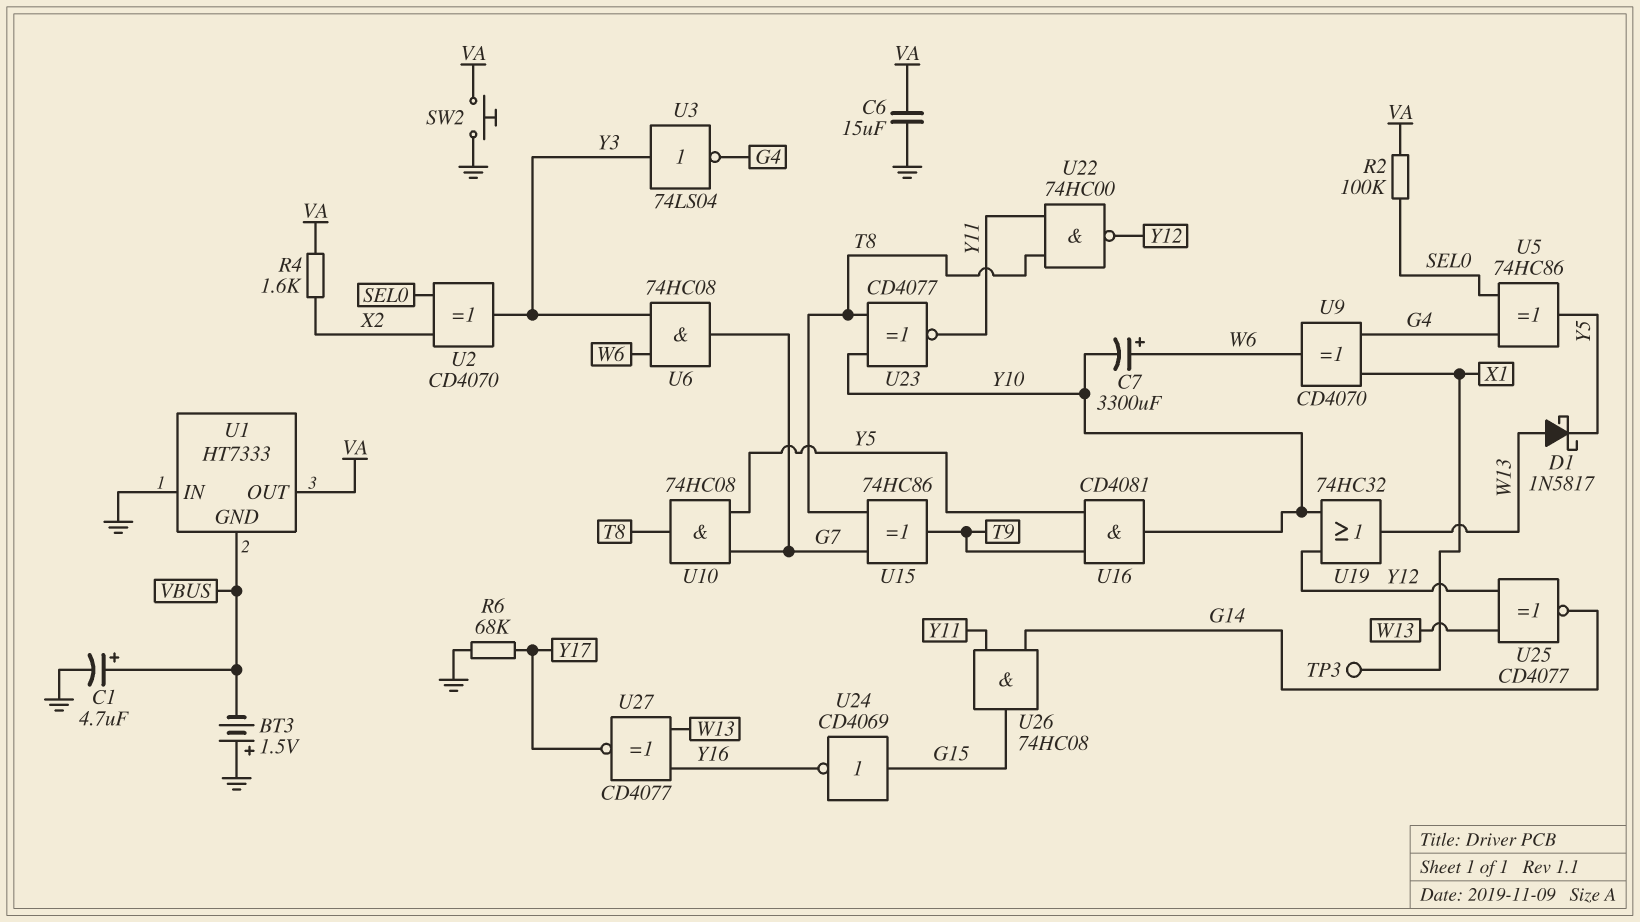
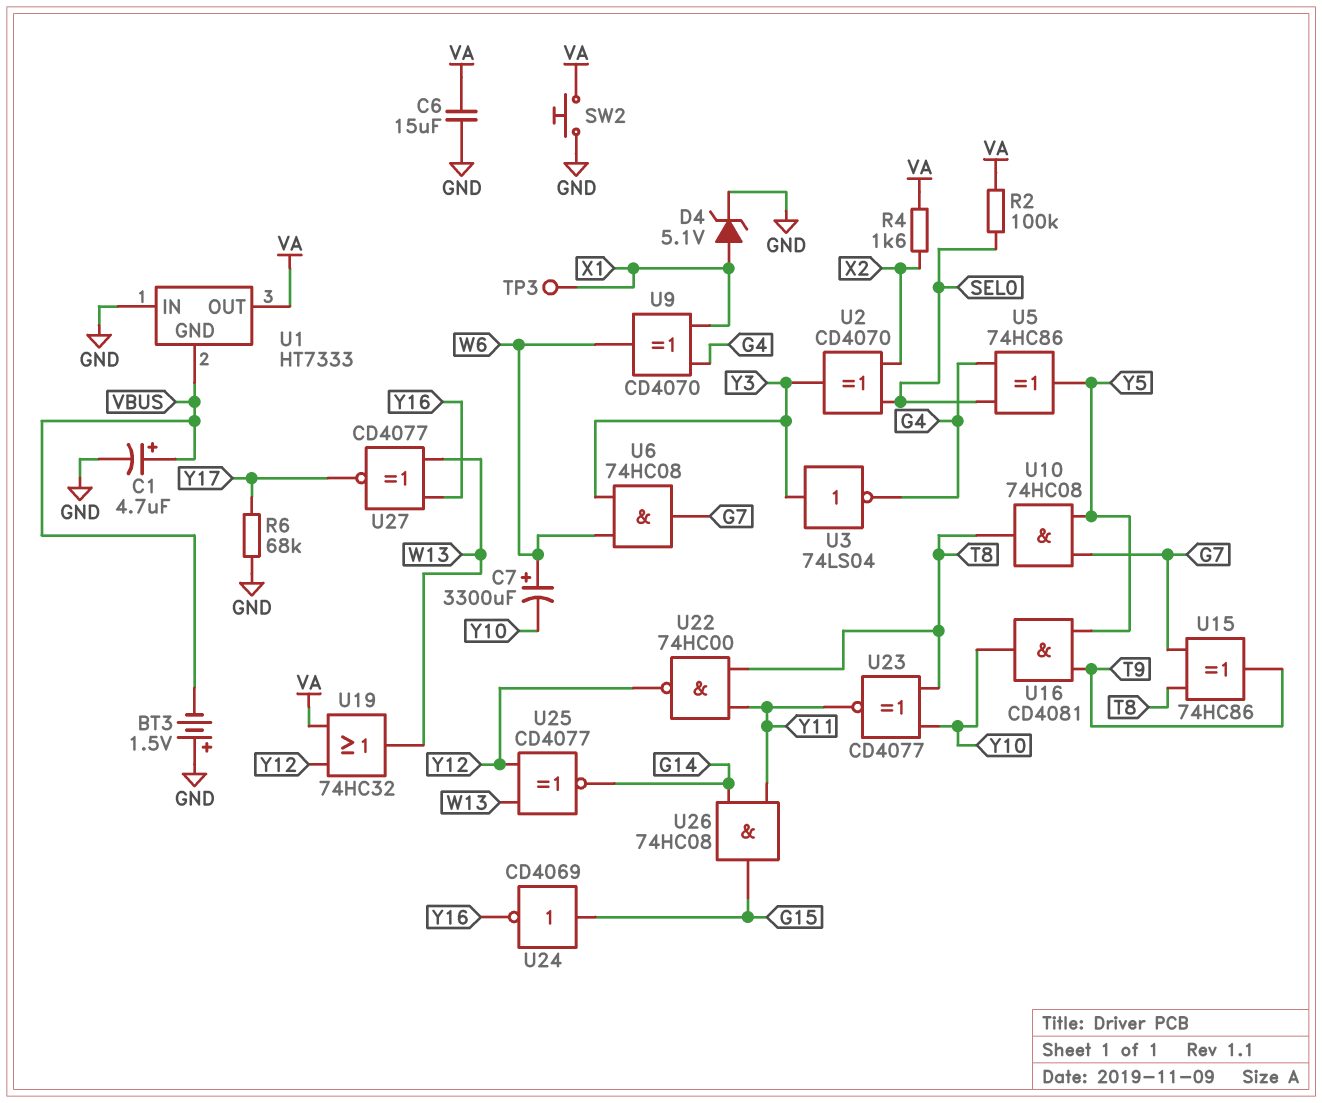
D1: schottky 1N5817 (A W13, K Y5) -> none
D4: none -> zener 5.1V (A X1, K GND)
U19: OR 74HC32 (in Y10, in Y12, out W13) -> OR 74HC32 (in VA, in Y12, out W13)

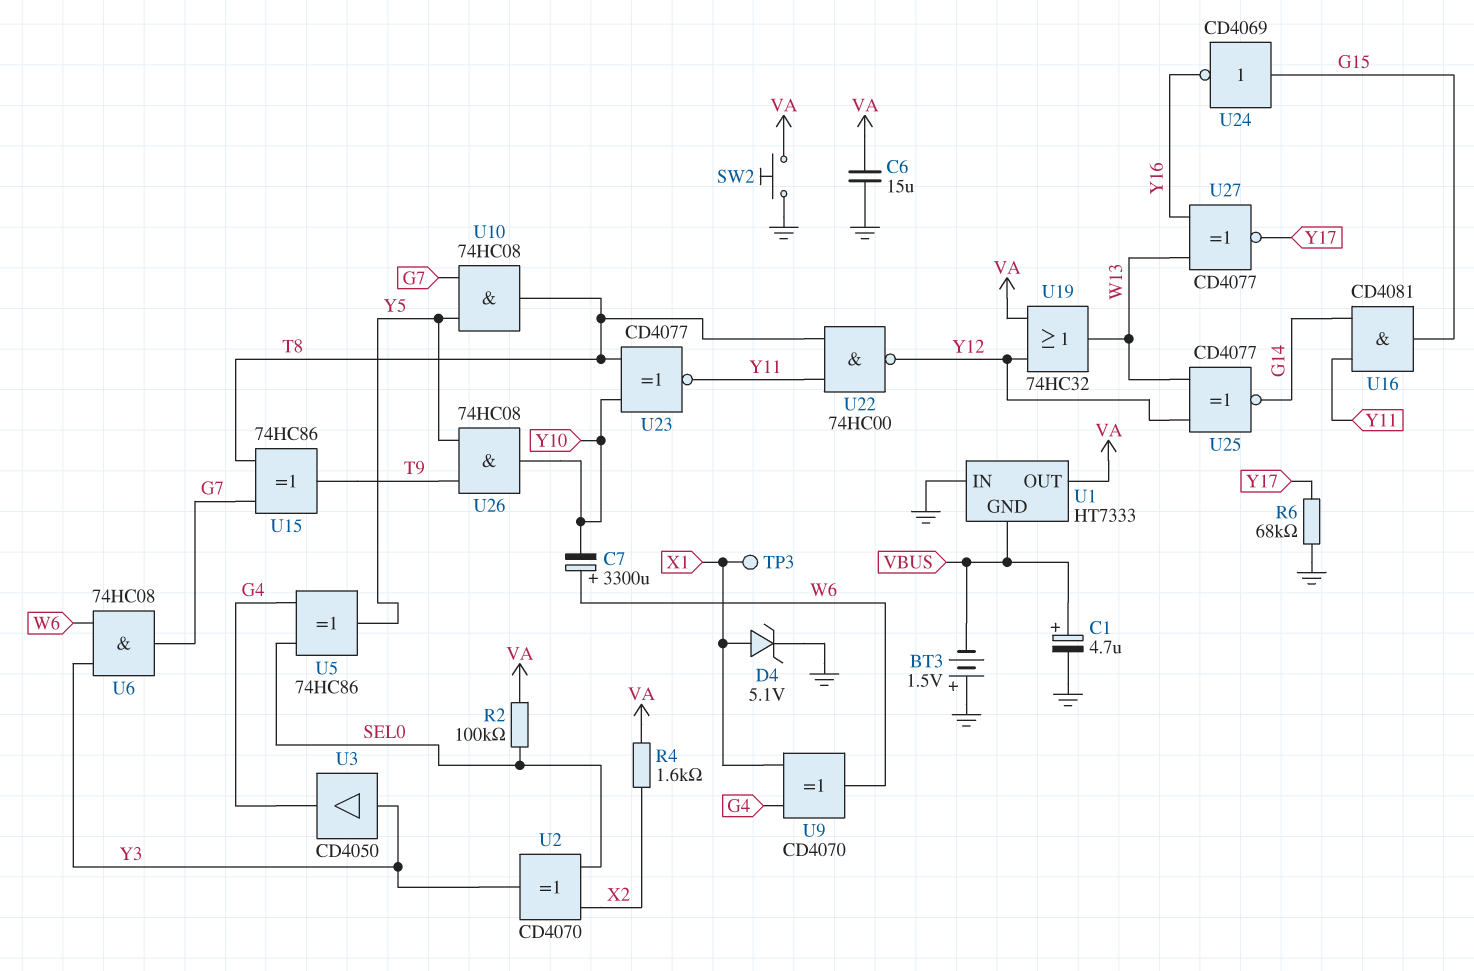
U3: NOT 74LS04 (in Y3, out G4) -> buffer CD4050 (in Y3, out G4)
U16: AND CD4081 (in T9, in Y5, out Y10) -> AND CD4081 (in G14, in Y11, out G15)
U26: AND 74HC08 (in G14, in Y11, out G15) -> AND 74HC08 (in T9, in Y5, out Y10)

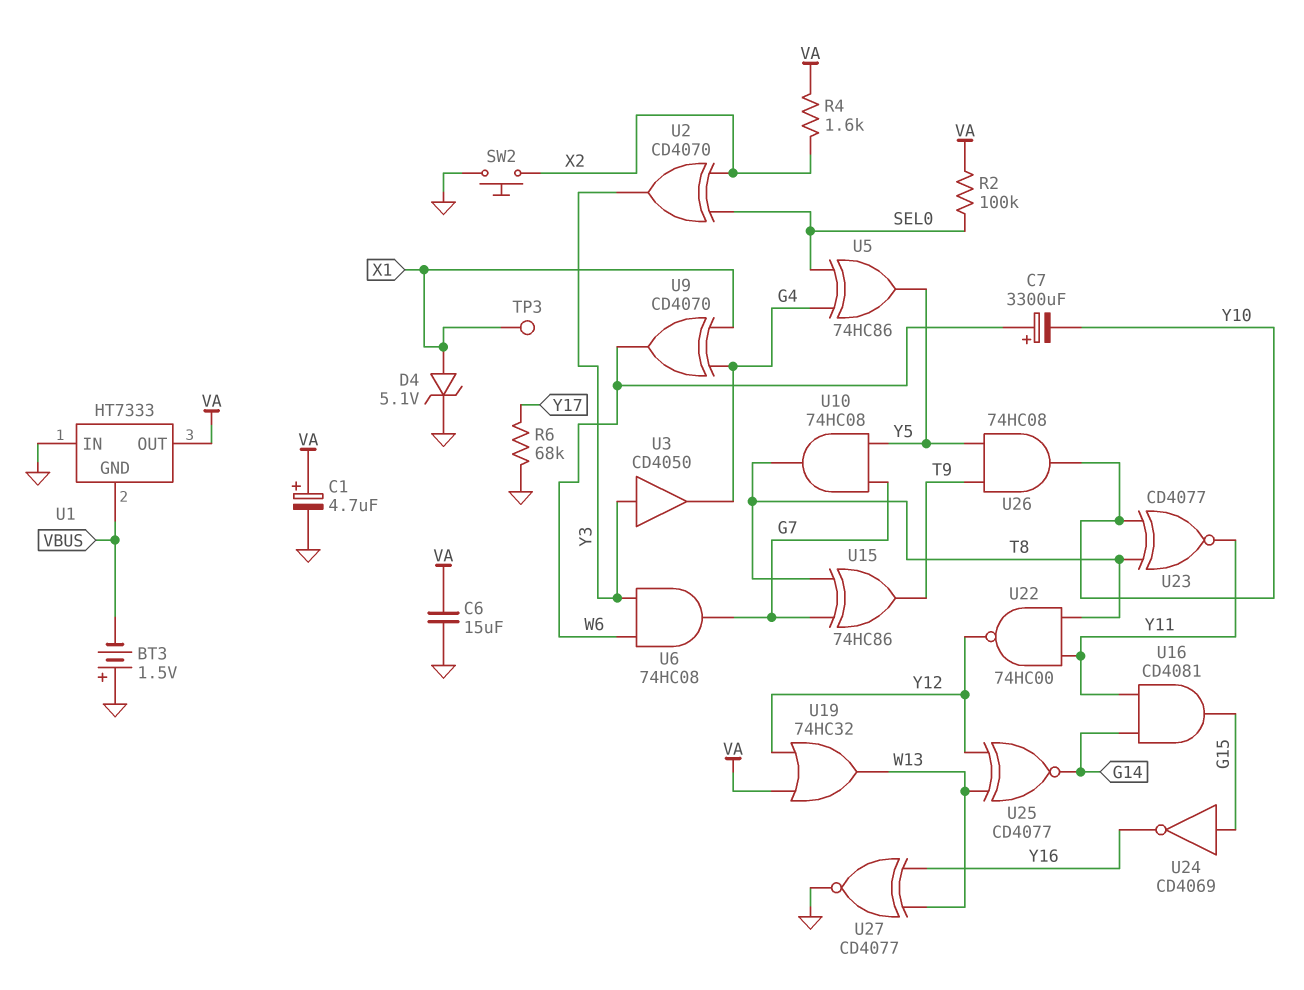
C1: 4.7uF (plus VBUS, minus GND) -> 4.7uF (plus VA, minus GND)
SW2: button (GND, VA) -> button (GND, X2)
U27: XNOR CD4077 (in W13, in Y16, out Y17) -> XNOR CD4077 (in W13, in Y16, out GND)

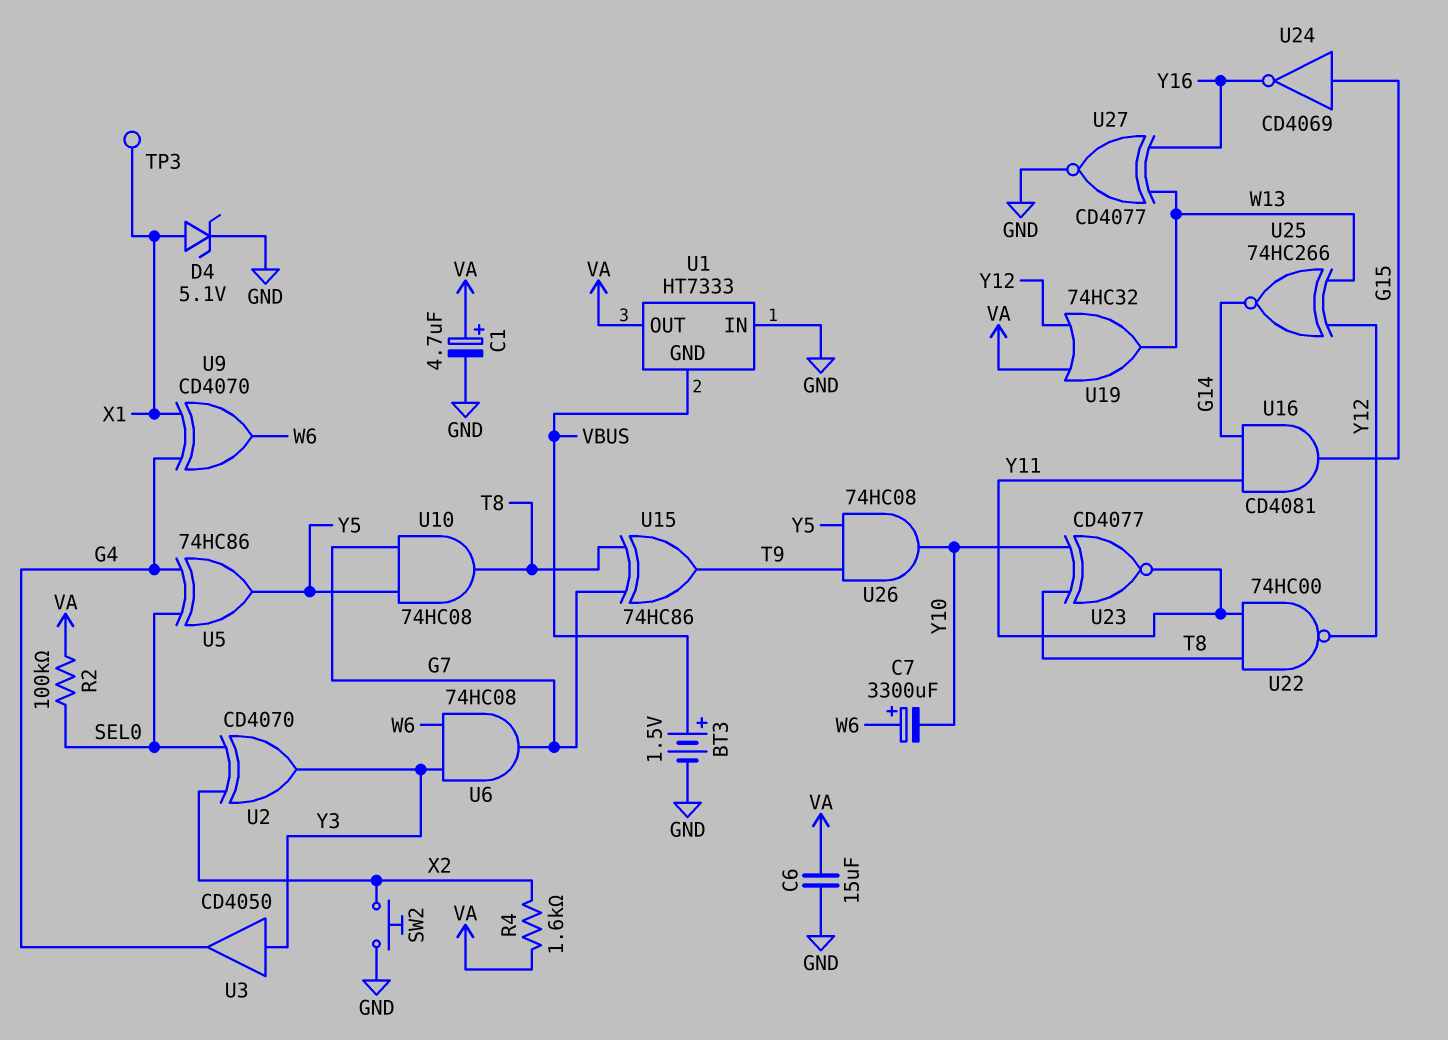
BT3: 1.5V (plus GND, minus VBUS) -> 1.5V (plus VBUS, minus GND)
R6: 68k (GND, Y17) -> none
U25: XNOR CD4077 (in W13, in Y12, out G14) -> XNOR 74HC266 (in W13, in Y12, out G14)

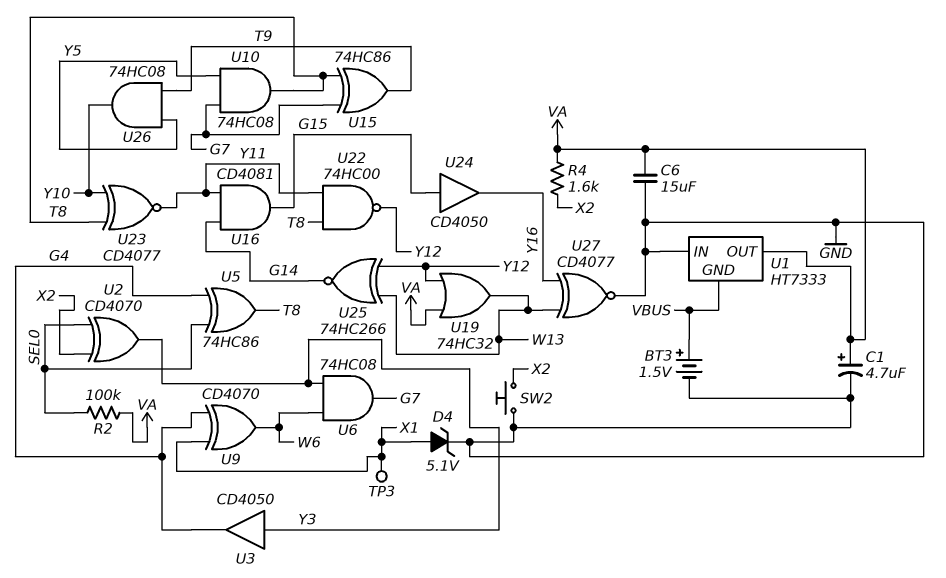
C7: 3300uF (plus W6, minus Y10) -> none
U5: XOR 74HC86 (in G4, in SEL0, out Y5) -> XOR 74HC86 (in G4, in SEL0, out T8)
U24: NOT CD4069 (in G15, out Y16) -> buffer CD4050 (in G15, out Y16)

